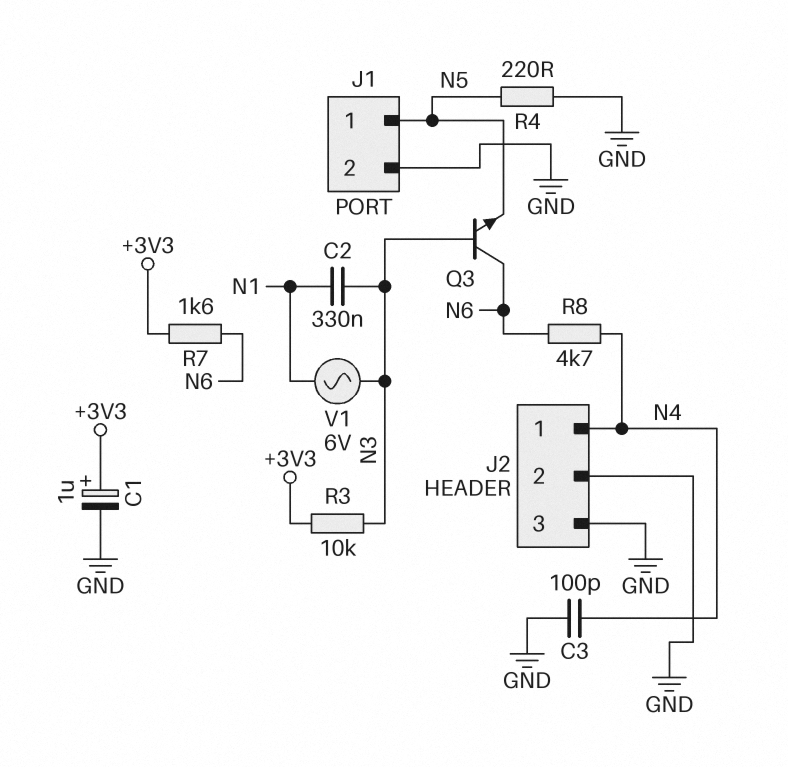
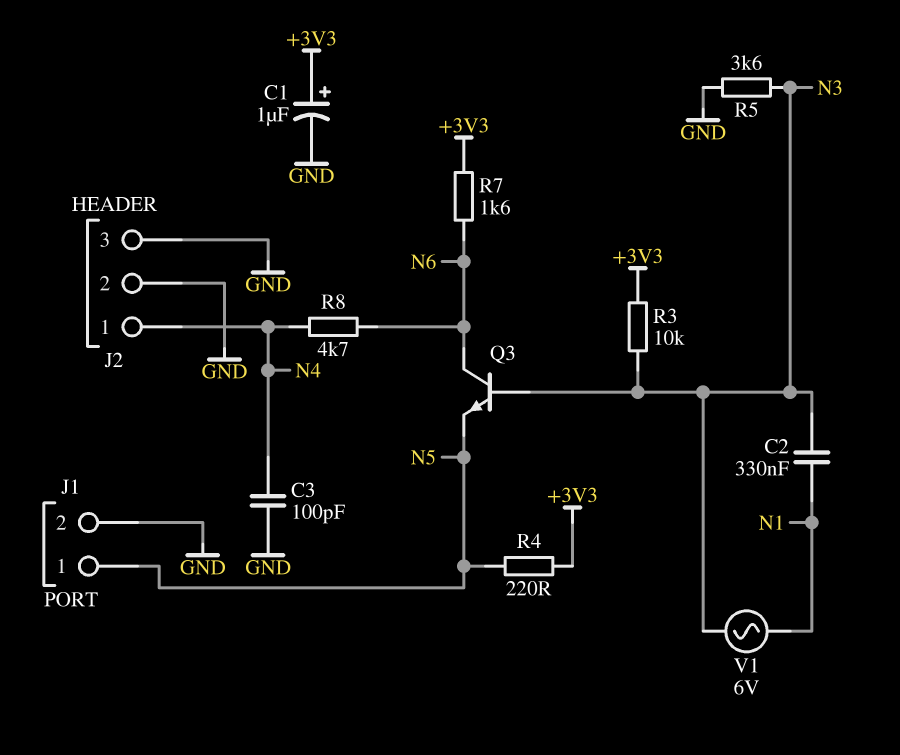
R4: 220 (GND, N5) -> 220 (+3V3, N5)
R5: none -> 3.6k (GND, N3)

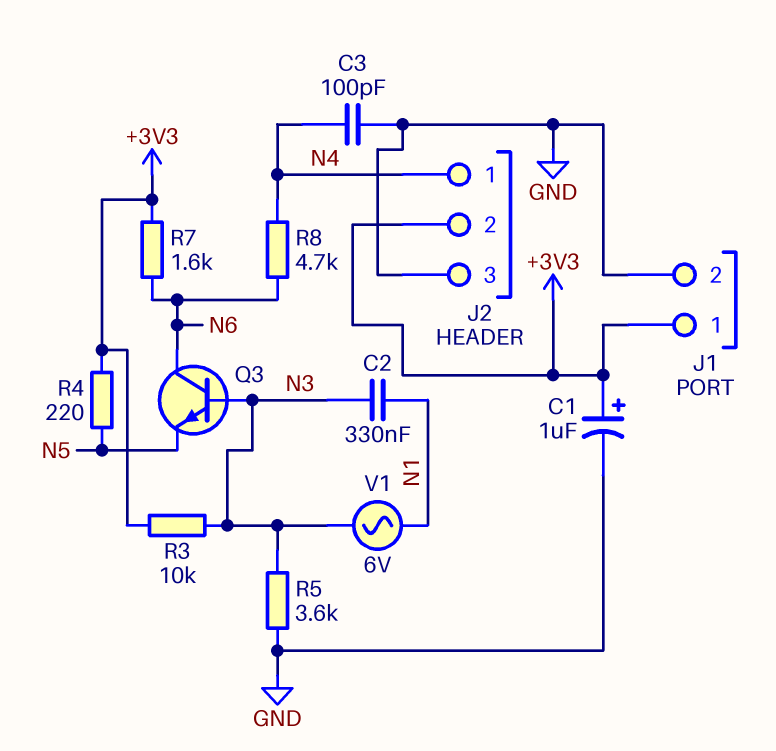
J1 pin 1: N5 -> +3V3
J2 pin 2: GND -> +3V3

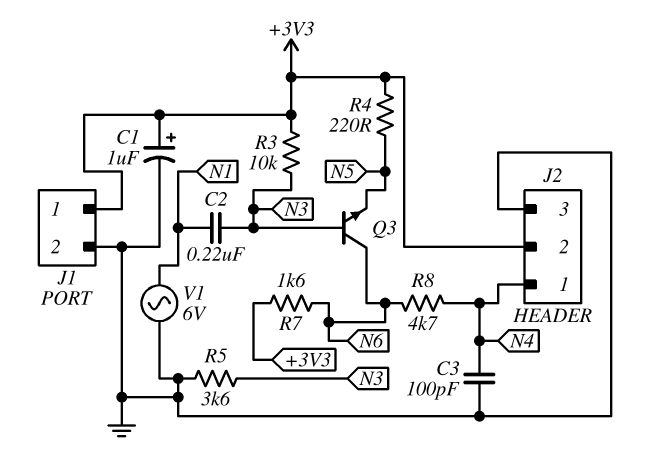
C2: 330nF (N1, N3) -> 220nF (N1, N3)
V1: AC 6V (N1, N3) -> AC 6V (GND, N1)

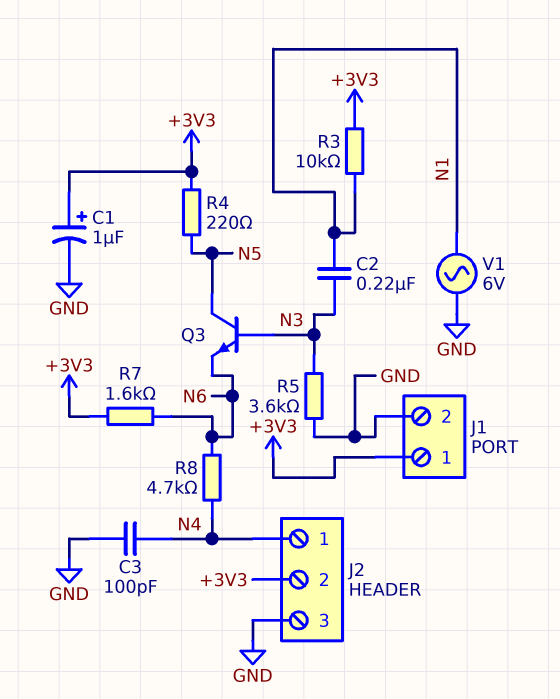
Q3: NPN (B N3, C N6, E N5) -> NPN (B N3, C N5, E N6)
R3: 10k (+3V3, N3) -> 10k (+3V3, N1)

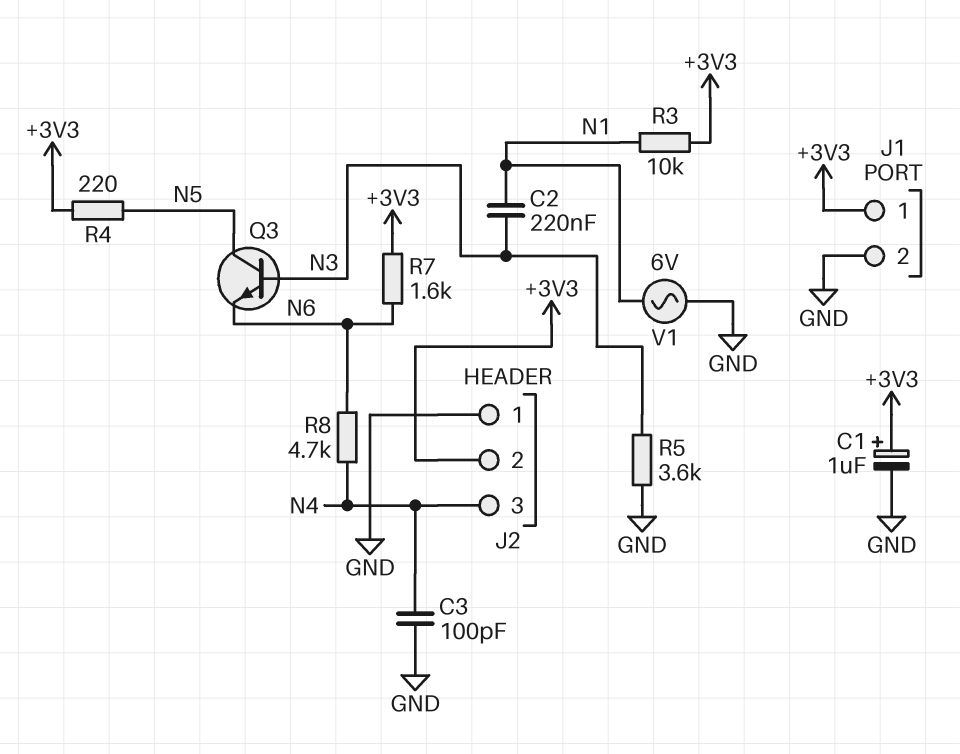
J2 pin 1: N4 -> GND
J2 pin 3: GND -> N4

